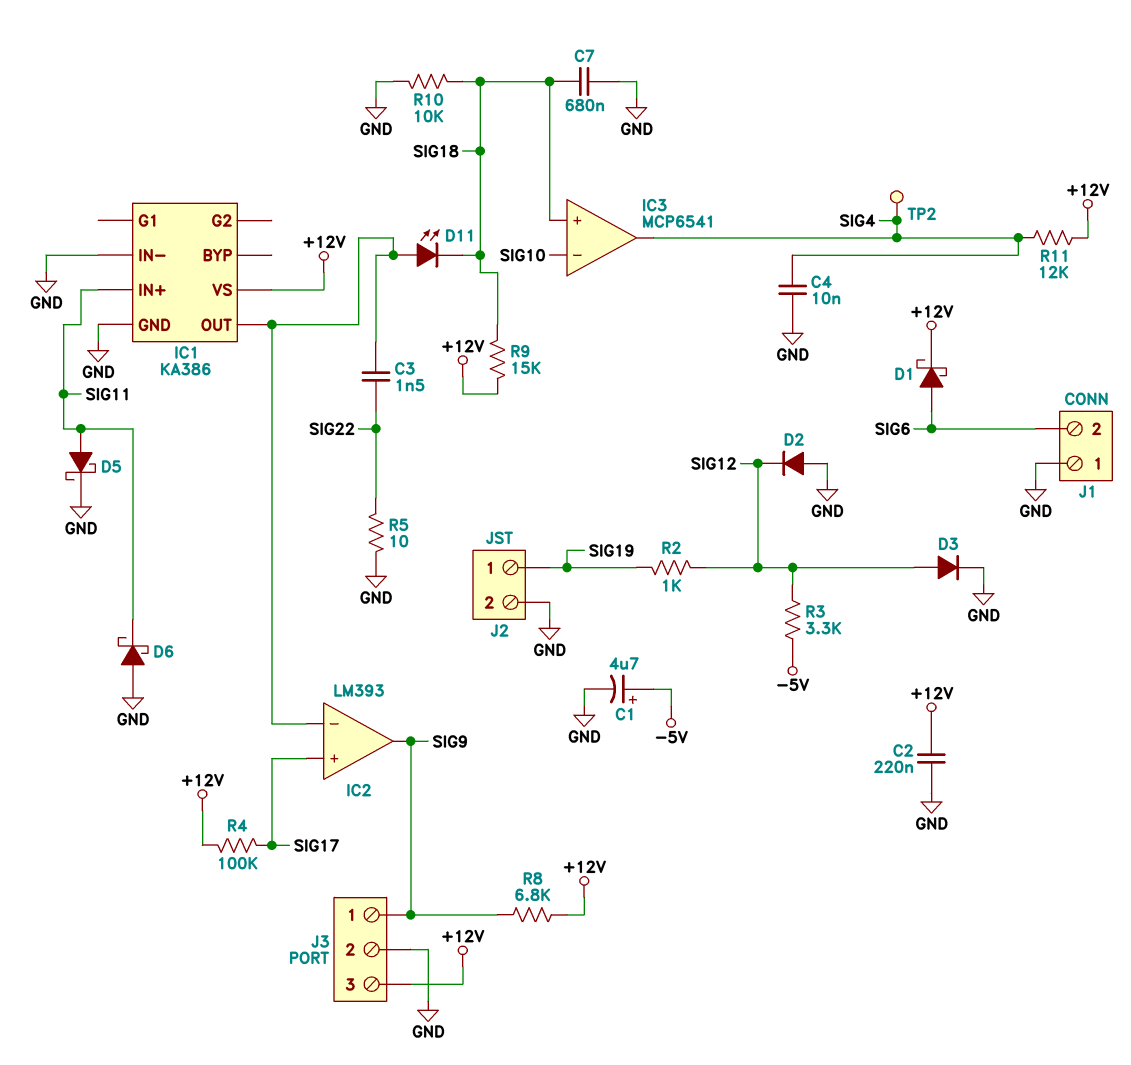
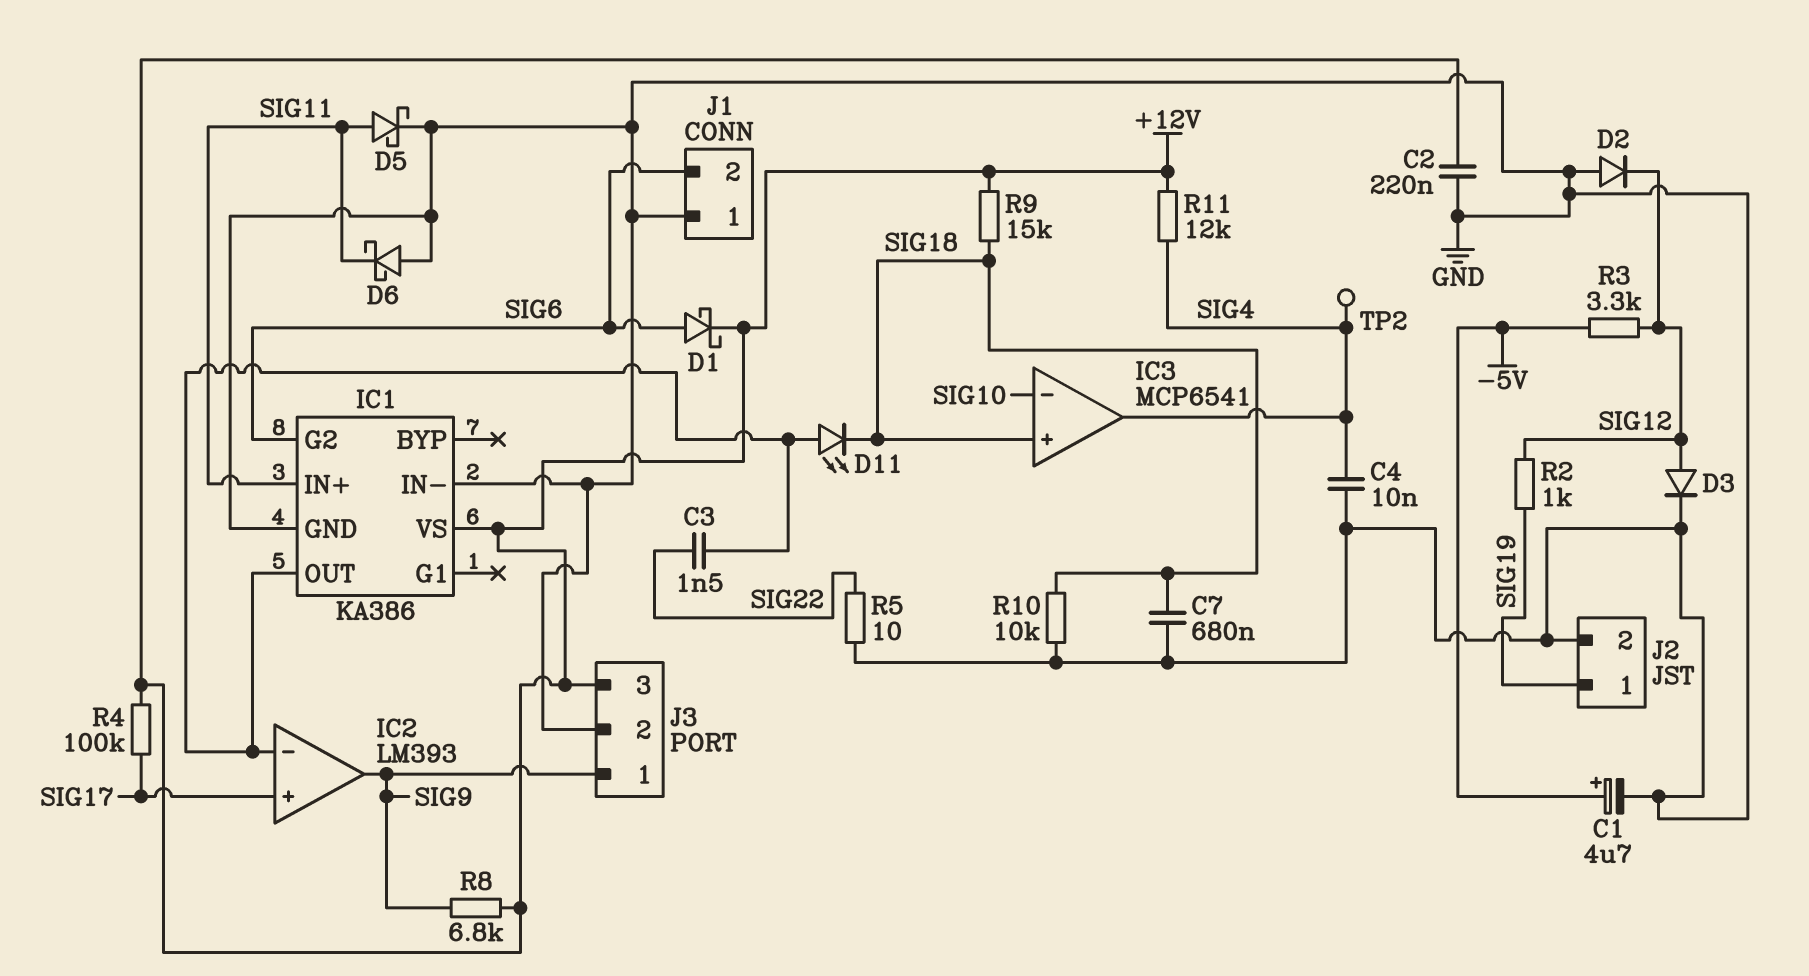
IC1 pin G2: none -> SIG6

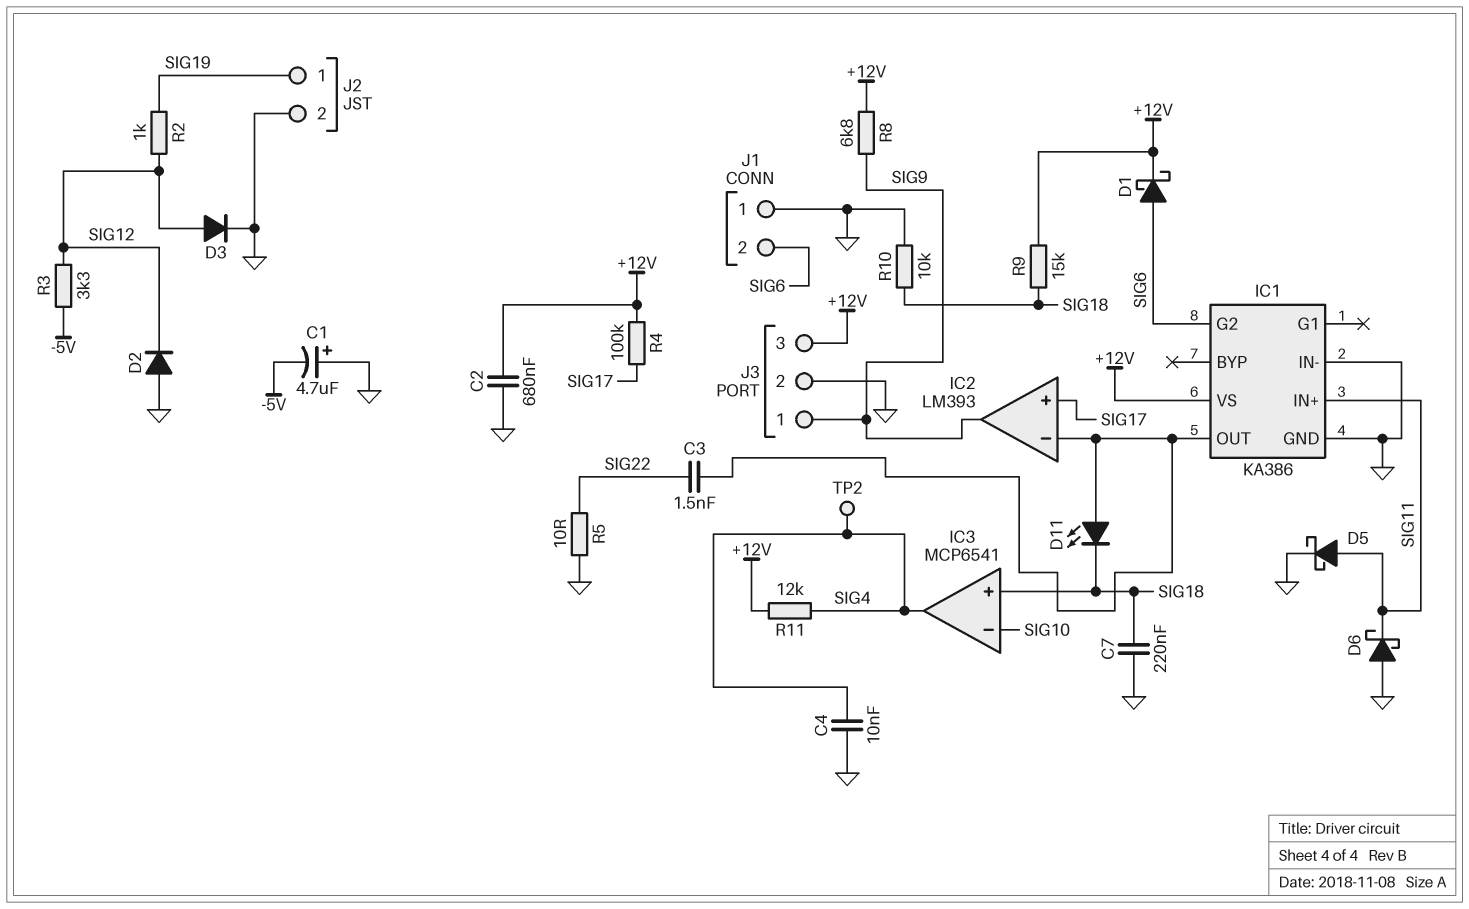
C1: 4.7uF (plus -5V, minus GND) -> 4.7uF (plus GND, minus -5V)
C2: 220nF (+12V, GND) -> 680nF (+12V, GND)
C7: 680nF (GND, SIG18) -> 220nF (GND, SIG18)

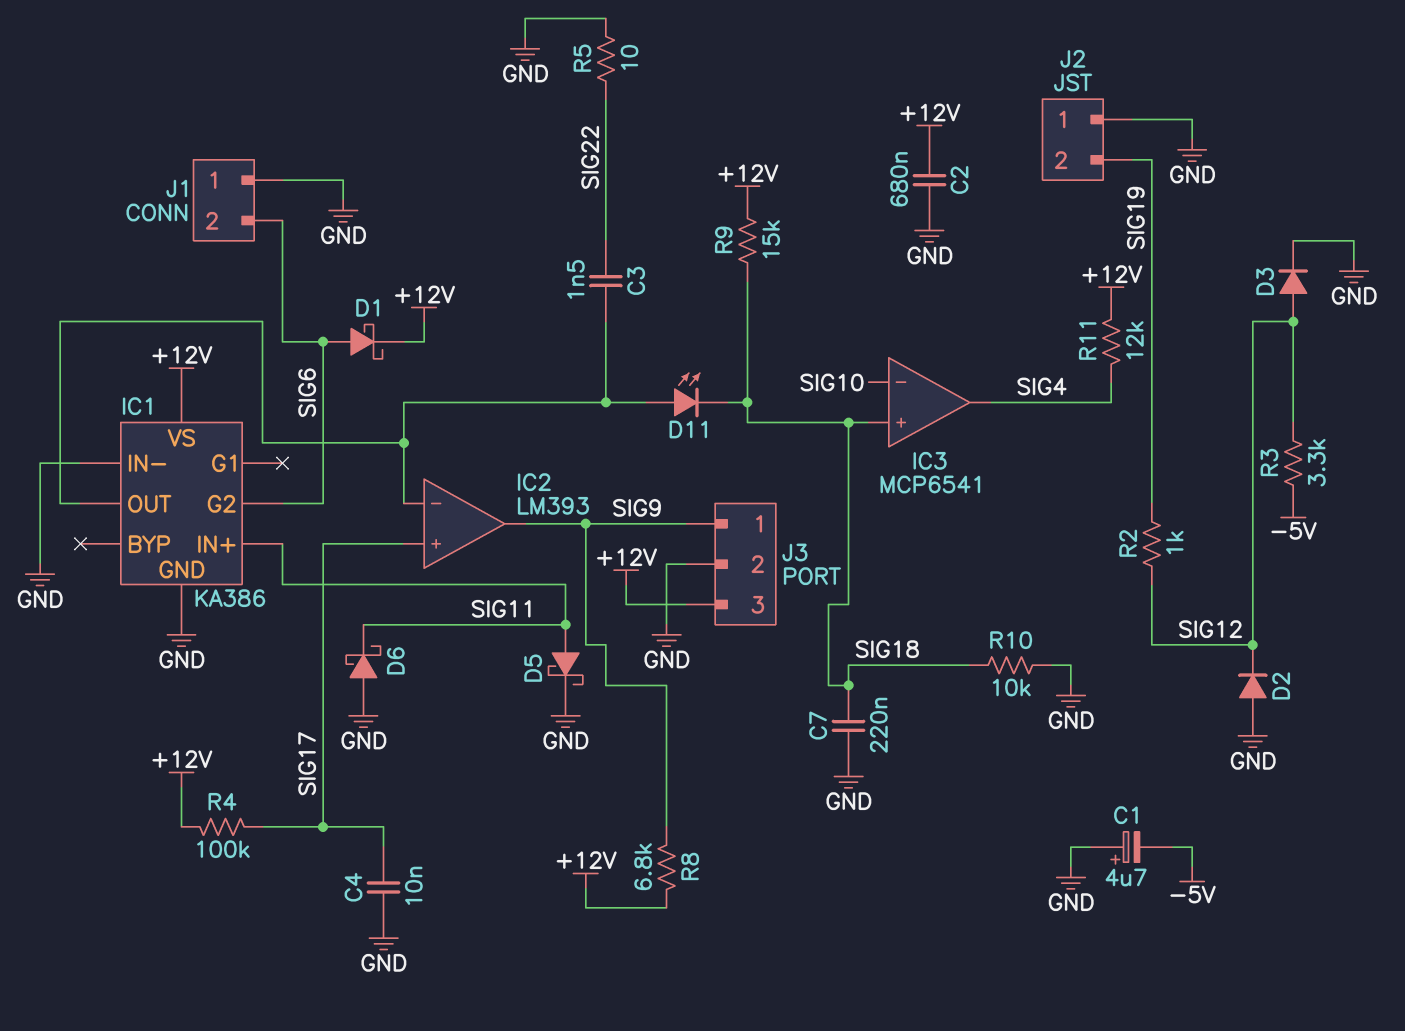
C4: 10nF (GND, SIG4) -> 10nF (GND, SIG17)
J2 pin 1: SIG19 -> GND
J2 pin 2: GND -> SIG19
TP2: test point (SIG4) -> none

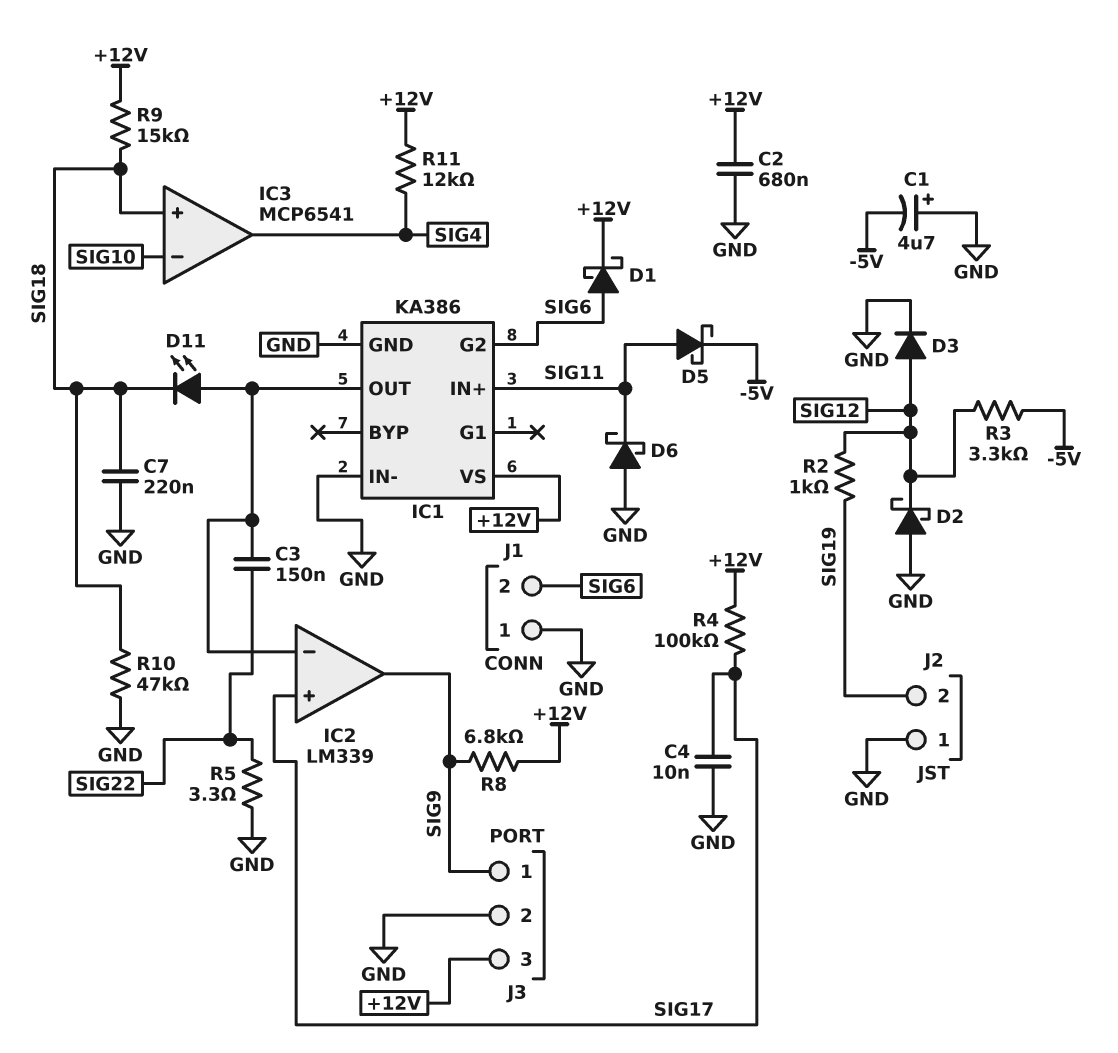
C3: 1.5nF (IC1/OUT, SIG22) -> 150nF (IC1/OUT, SIG22)
D2: diode (A GND, K SIG12) -> schottky (A GND, K SIG12)
D5: schottky (A SIG11, K GND) -> schottky (A SIG11, K -5V)
IC2: LM393 -> LM339
R5: 10 (GND, SIG22) -> 3.3 (GND, SIG22)
R10: 10k (GND, SIG18) -> 47k (GND, SIG18)

